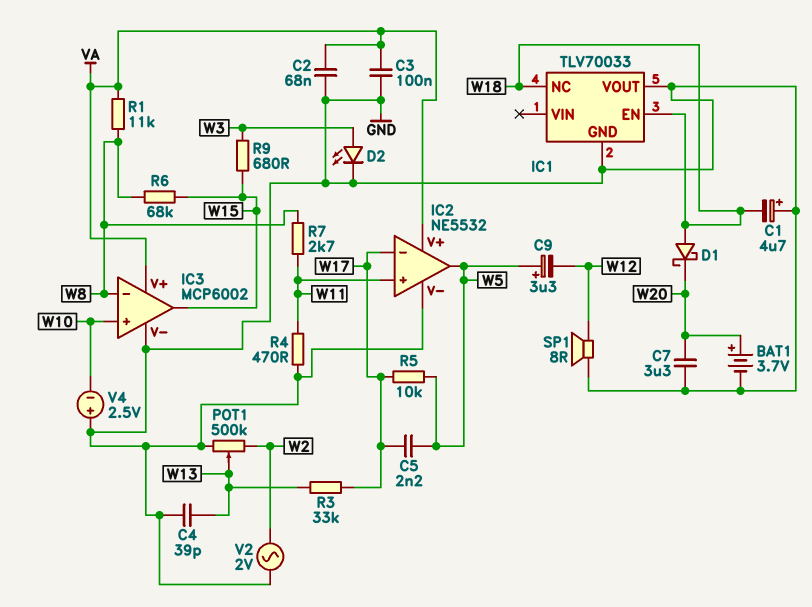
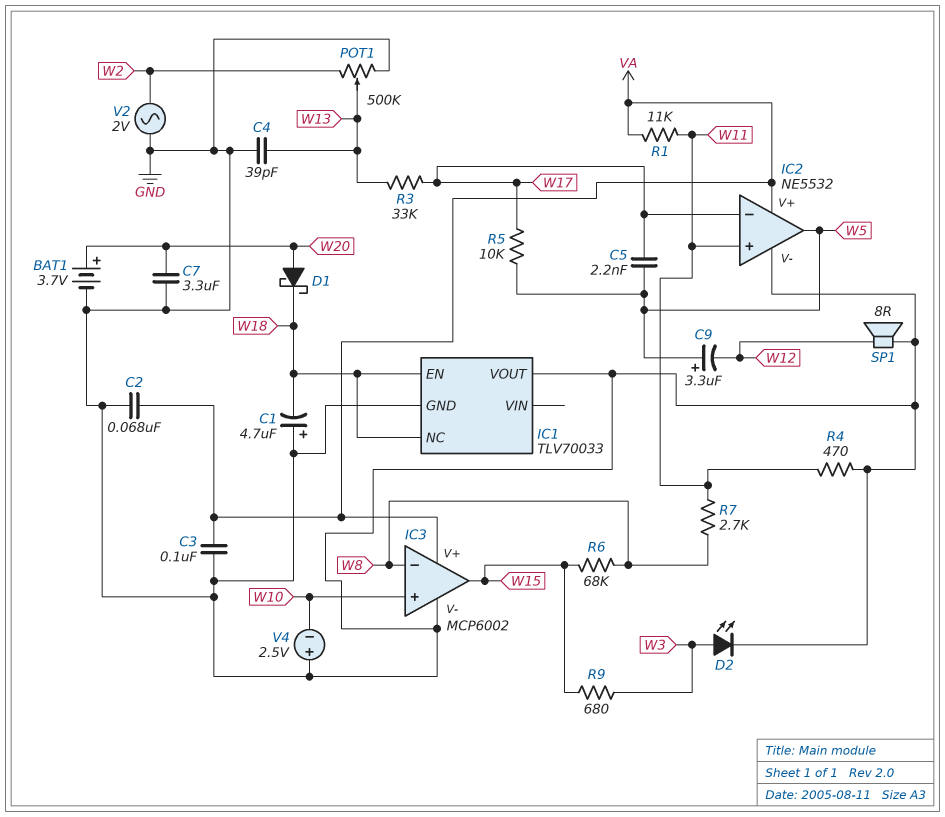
D1: schottky (A W18, K W20) -> schottky (A W20, K W18)
R1: 11k (VA, W8) -> 11k (VA, W11)

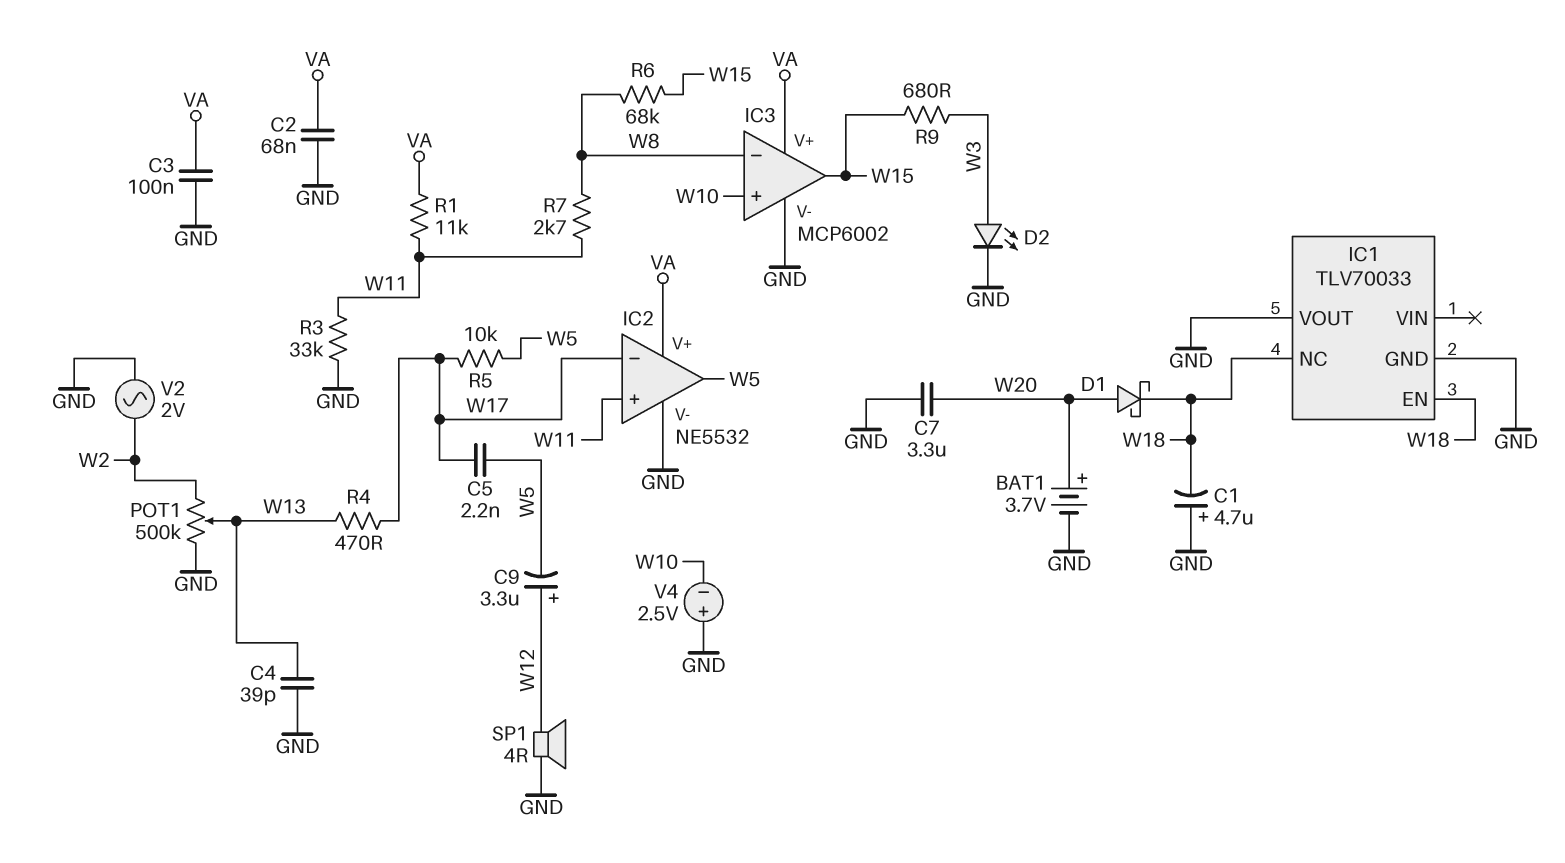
C9: 3.3uF (plus W5, minus W12) -> 3.3uF (plus W12, minus W5)
R3: 33k (W13, W17) -> 33k (GND, W11)
R4: 470 (GND, W11) -> 470 (W13, W17)
SP1: speaker 8R (GND, W12) -> speaker 4R (GND, W12)

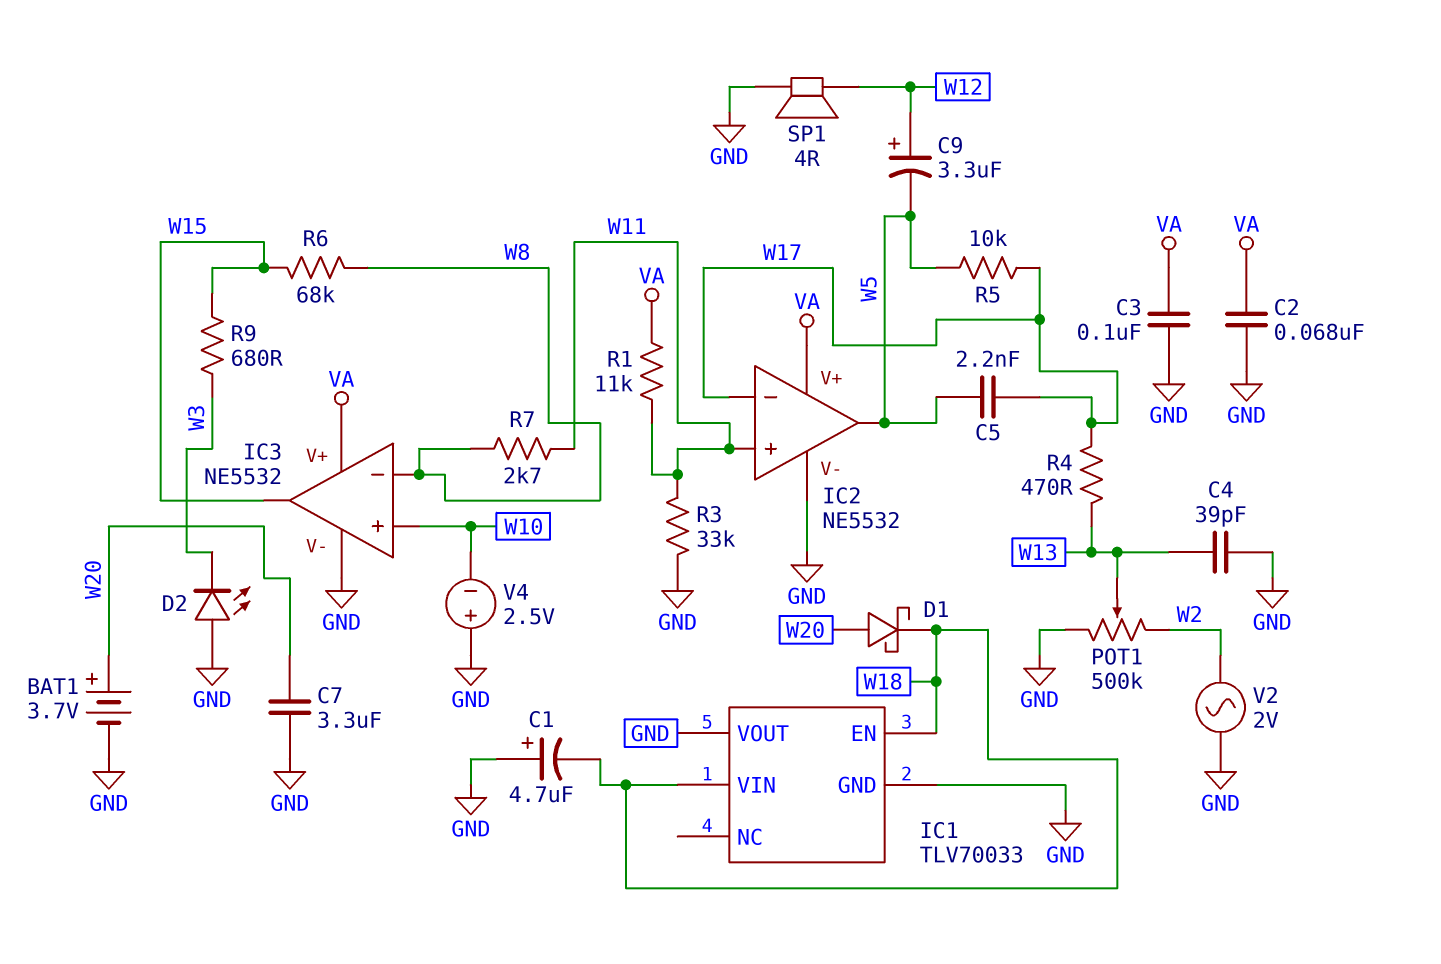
D2: LED (A W3, K GND) -> LED (A GND, K W3)
IC1 pin NC: W18 -> none
IC1 pin VIN: none -> W18
IC3: MCP6002 -> NE5532

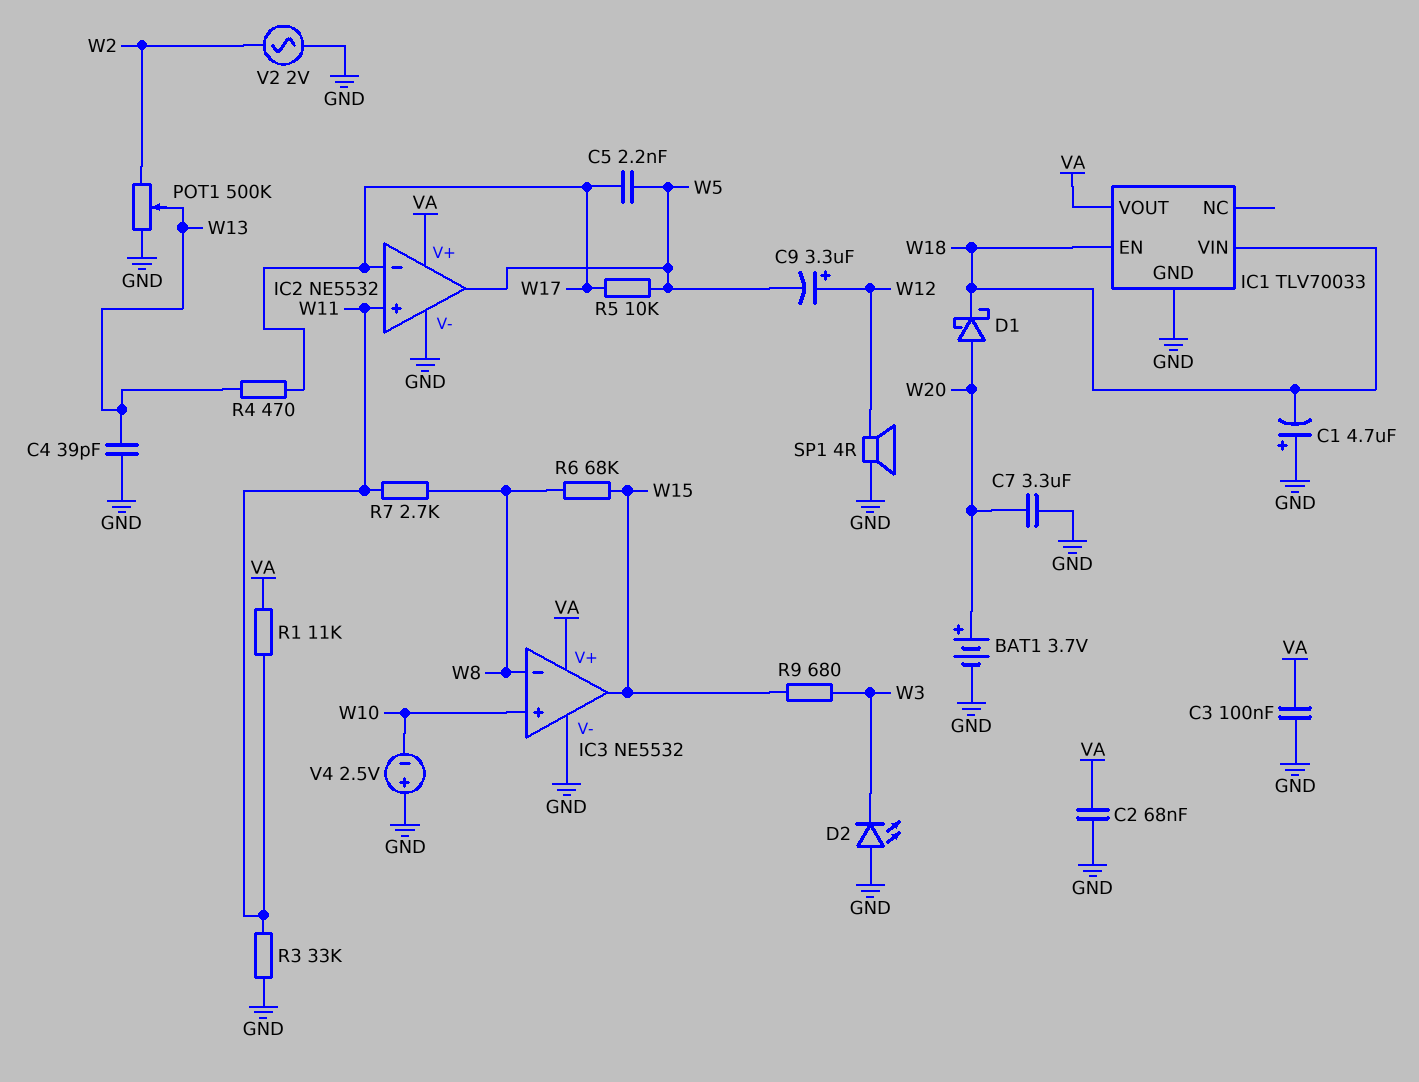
IC1 pin VOUT: GND -> VA

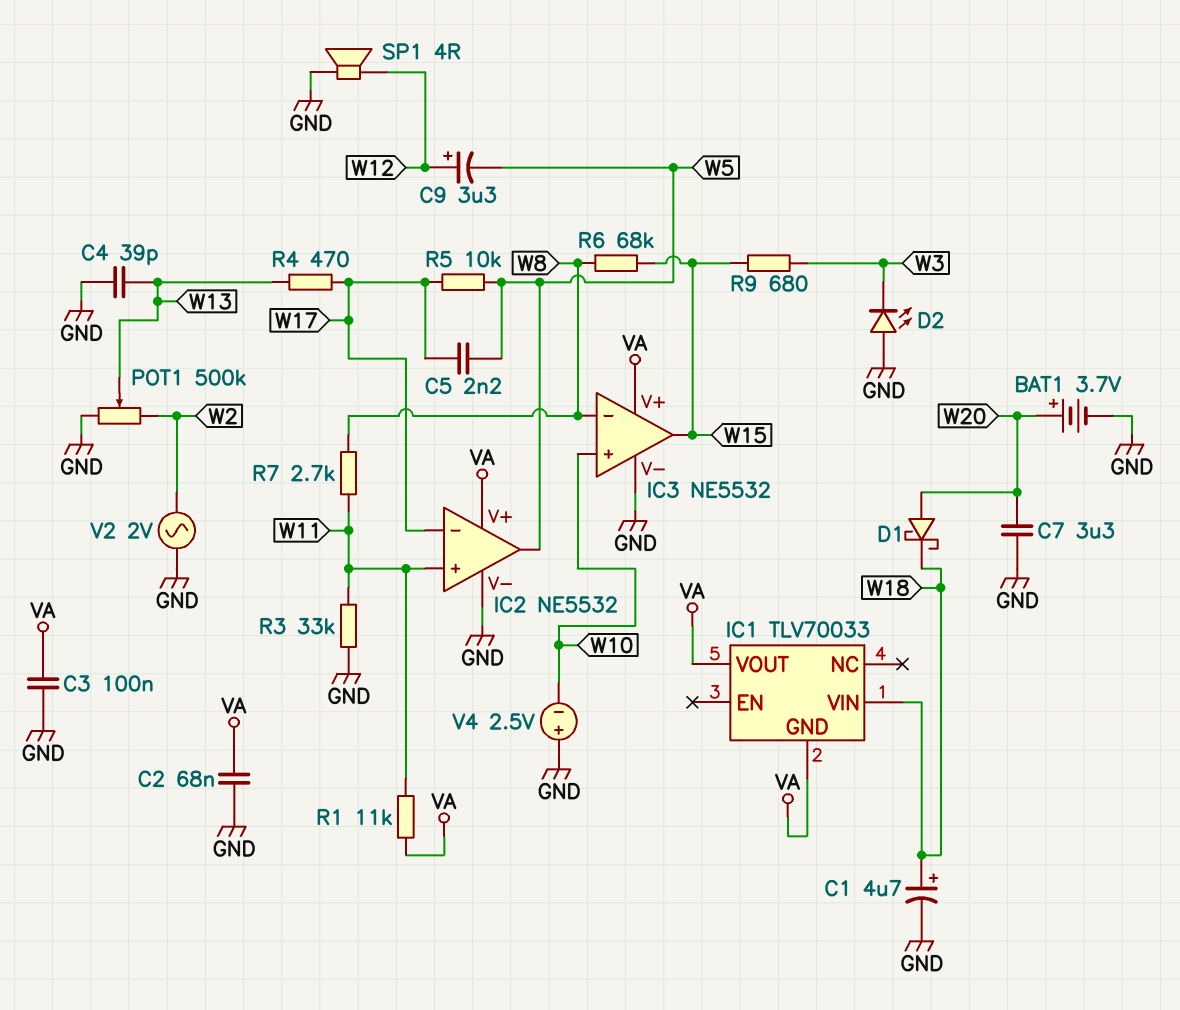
C1: 4.7uF (plus GND, minus W18) -> 4.7uF (plus W18, minus GND)
IC1 pin EN: W18 -> none
IC1 pin GND: GND -> VA

